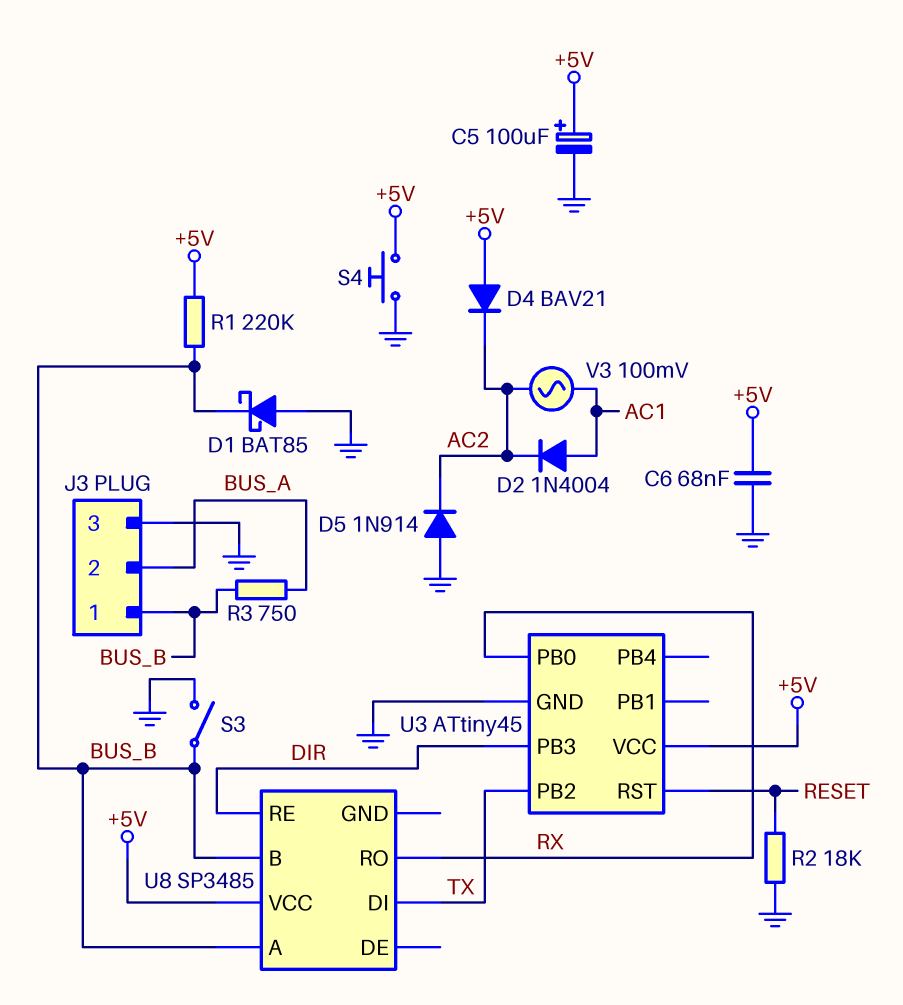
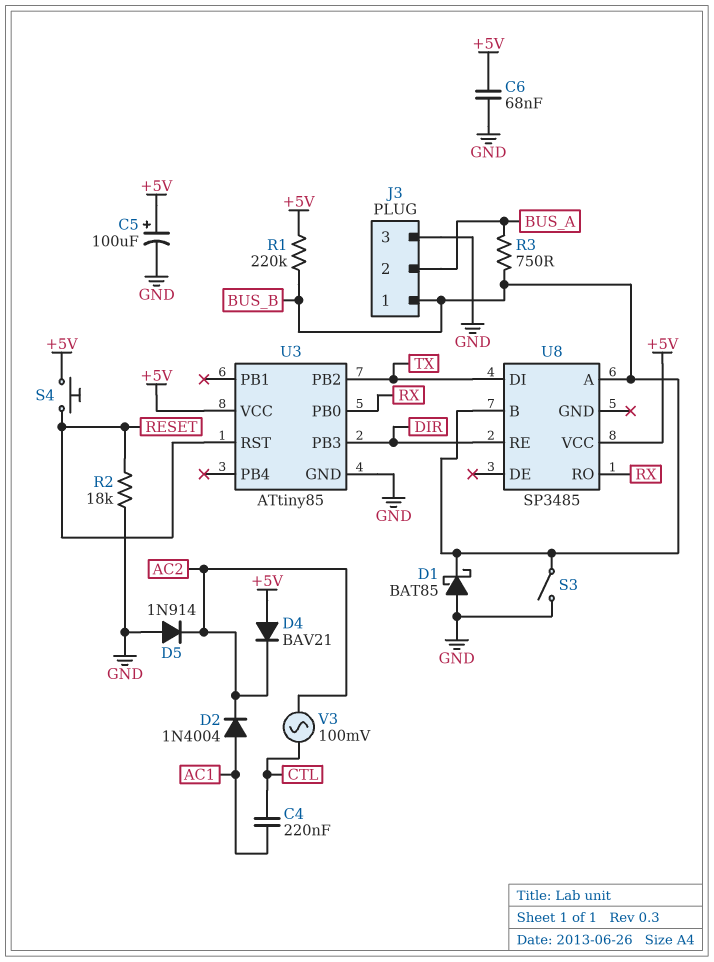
C4: none -> 220nF (AC1, CTL)
S4: button (+5V, GND) -> button (+5V, RESET)
U3: ATtiny45 -> ATtiny85
V3: AC 100mV (AC1, AC2) -> AC 100mV (AC2, CTL)

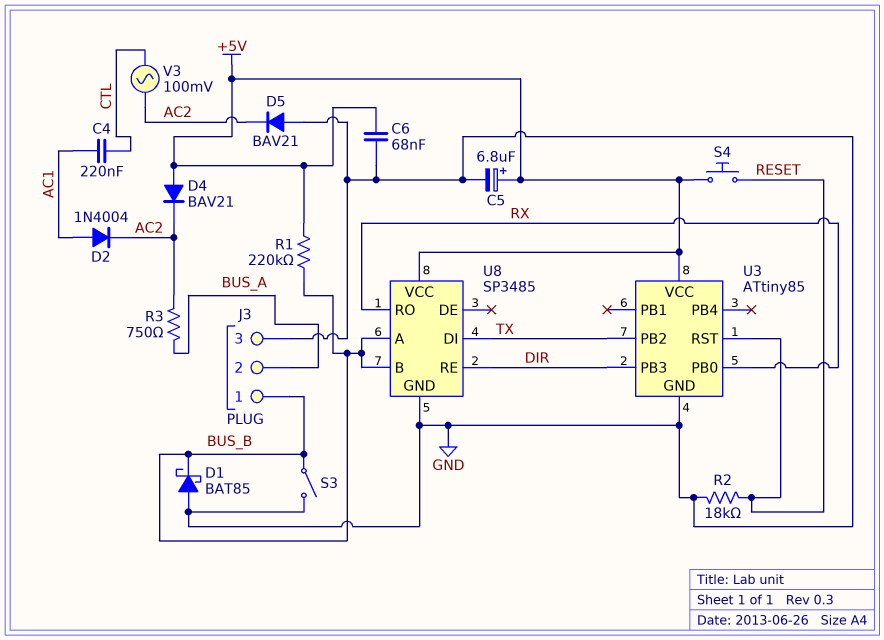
C5: 100uF (plus +5V, minus GND) -> 6.8uF (plus +5V, minus GND)
D5: diode 1N914 (A GND, K AC2) -> diode BAV21 (A GND, K AC2)
R3: 750 (BUS_A, BUS_B) -> 750 (AC2, BUS_A)
U8 pin GND: none -> GND

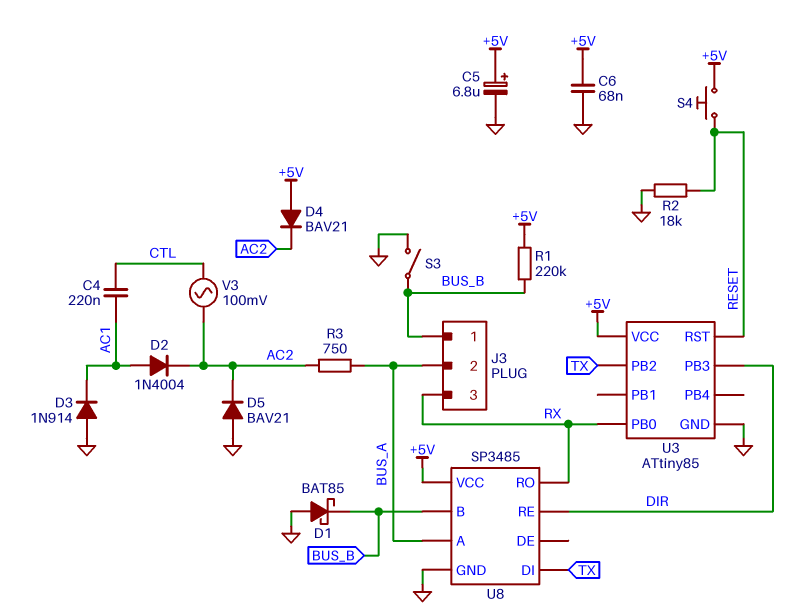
D3: none -> diode 1N914 (A GND, K AC1)
J3 pin 3: GND -> RX
U8 pin A: BUS_B -> BUS_A

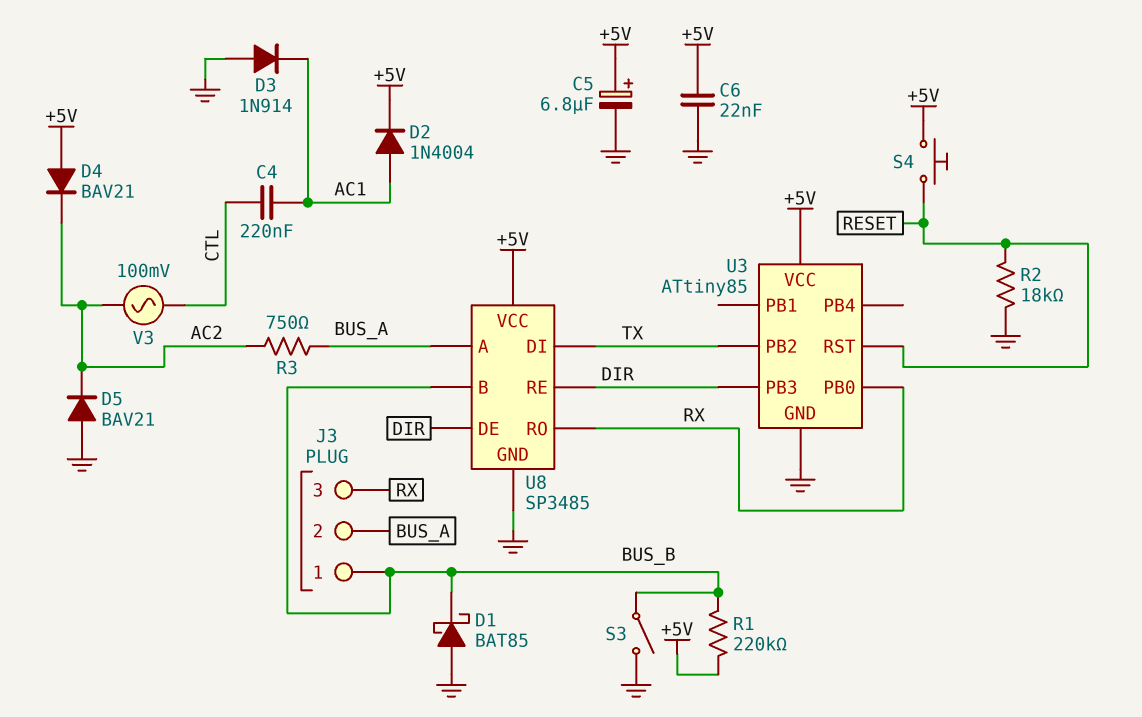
C6: 68nF (+5V, GND) -> 22nF (+5V, GND)
D2: diode 1N4004 (A AC1, K AC2) -> diode 1N4004 (A AC1, K +5V)
U8 pin DE: none -> DIR

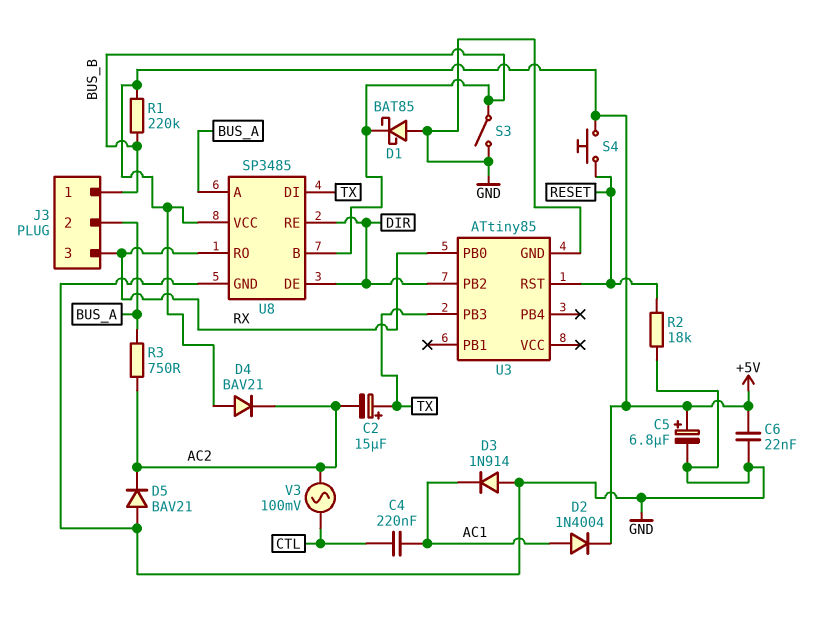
C2: none -> 15uF (plus TX, minus AC2)
U3 pin PB2: TX -> DIR
U3 pin PB3: DIR -> TX
U3 pin VCC: +5V -> none

